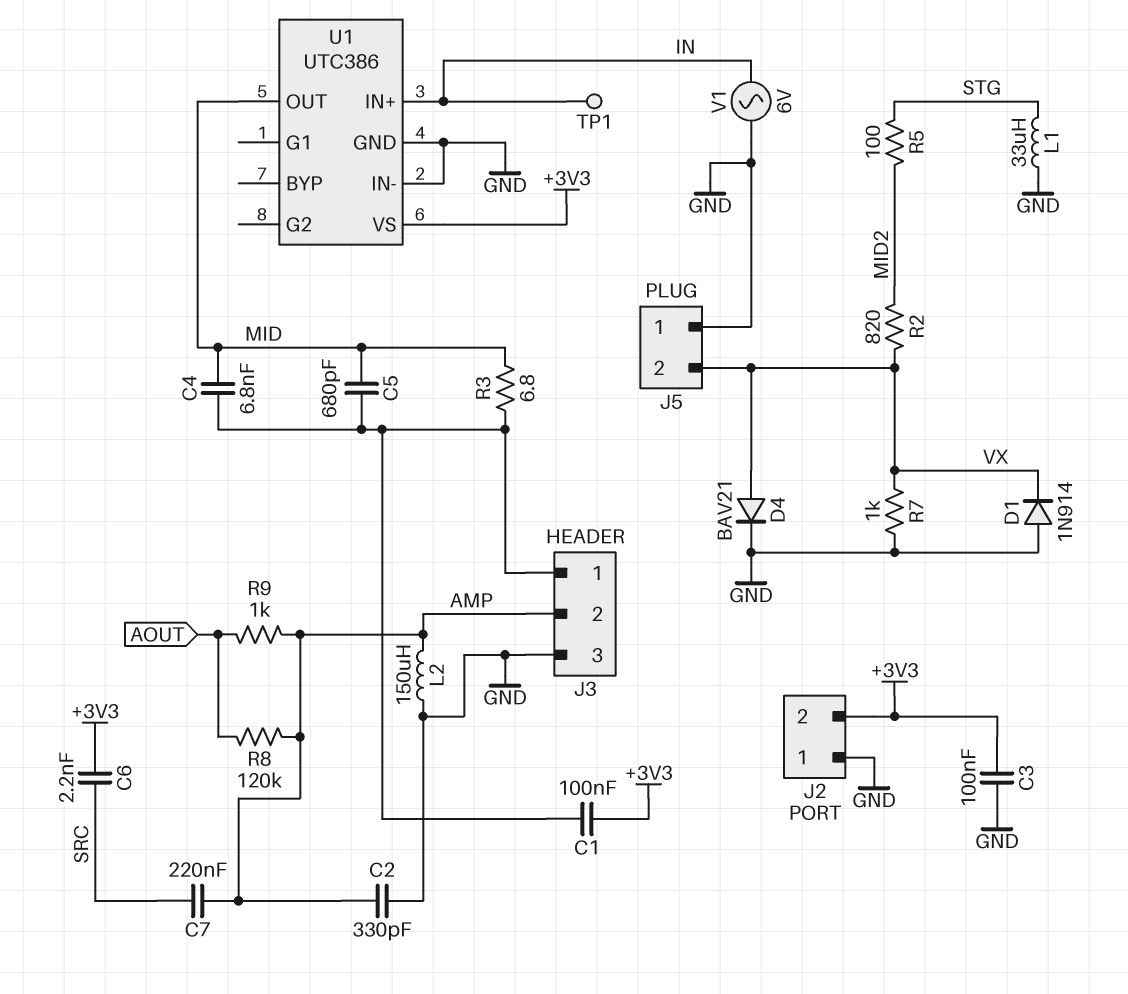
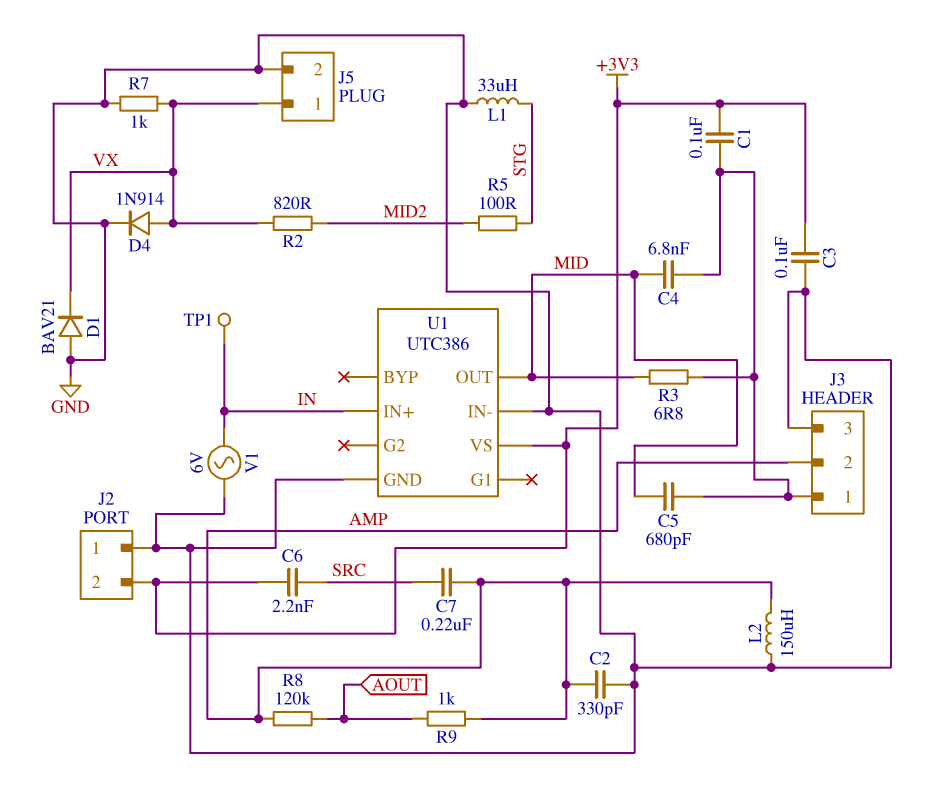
D1: diode 1N914 (A GND, K VX) -> diode BAV21 (A GND, K VX)
D4: diode BAV21 (A VX, K GND) -> diode 1N914 (A VX, K GND)
J5 pin 1: GND -> VX
J5 pin 2: VX -> GND

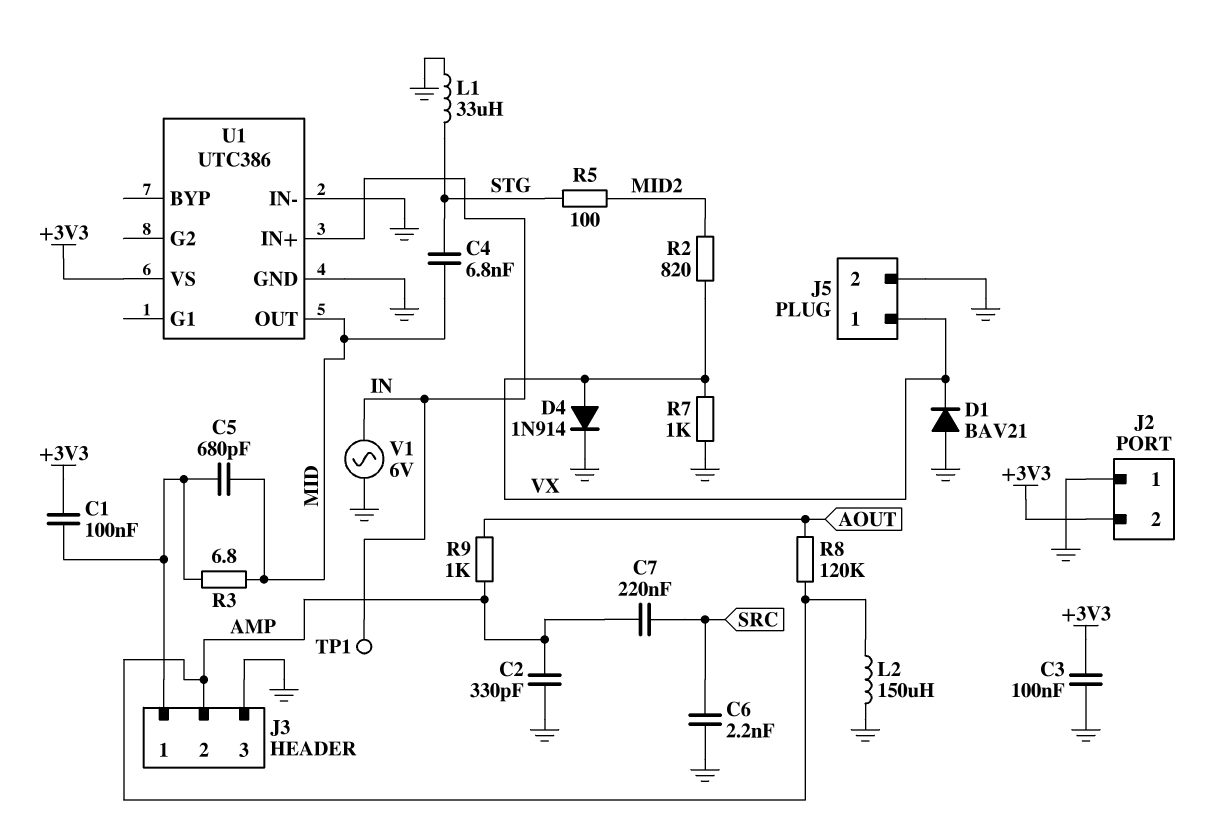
C4: 6.8nF (J3/1, MID) -> 6.8nF (MID, STG)
C6: 2.2nF (+3V3, SRC) -> 2.2nF (GND, SRC)

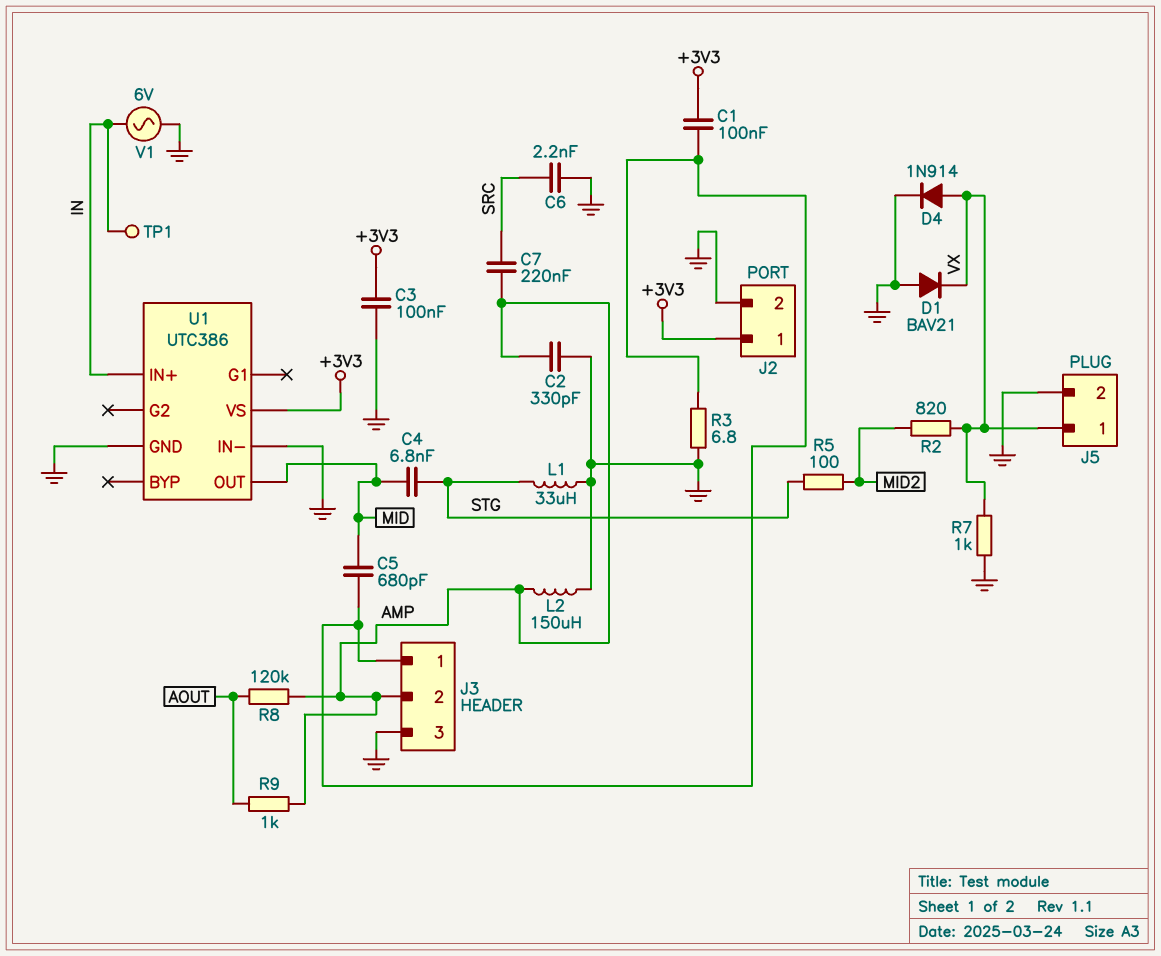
J2 pin 1: GND -> +3V3
J2 pin 2: +3V3 -> GND
R3: 6.8 (J3/1, MID) -> 6.8 (GND, J3/1)

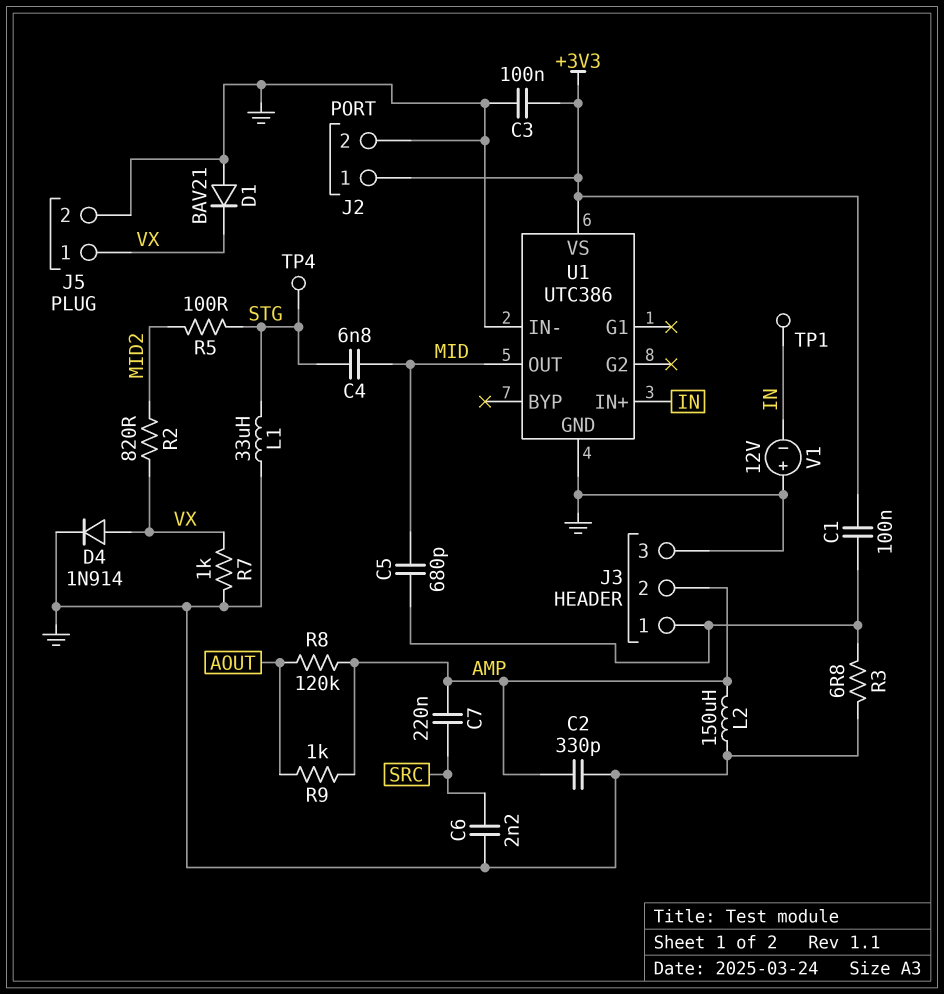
TP4: none -> test point (STG)
V1: AC 6V (GND, IN) -> 12V (plus GND, minus IN)

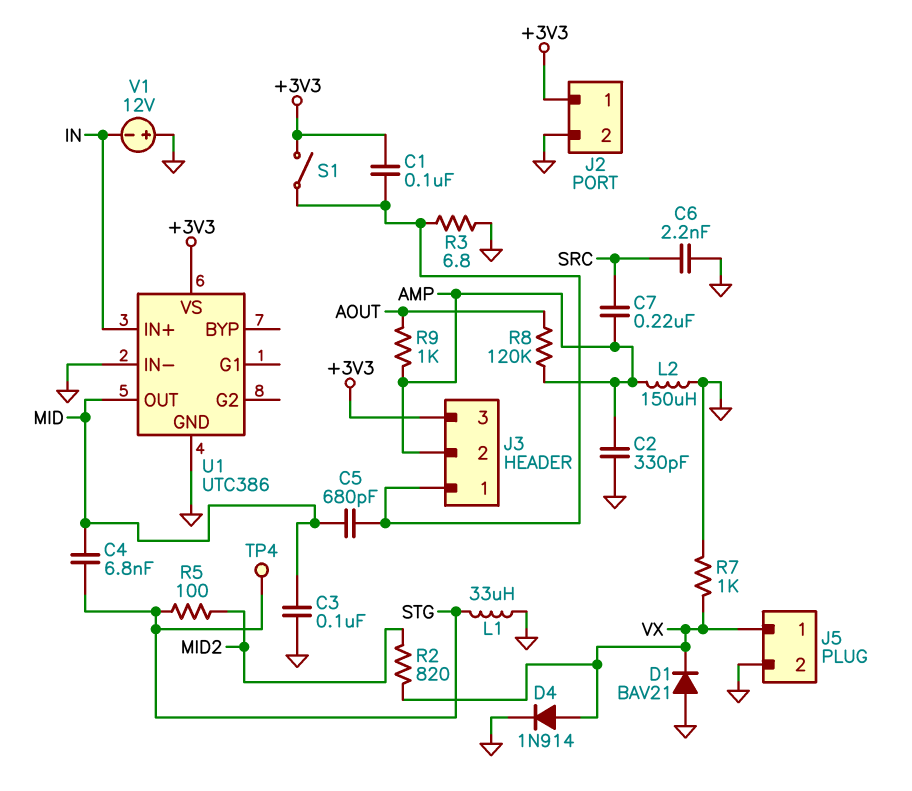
C3: 100nF (+3V3, GND) -> 100nF (GND, MID)
J3 pin 3: GND -> +3V3
S1: none -> switch (+3V3, J3/1)
TP1: test point (IN) -> none

